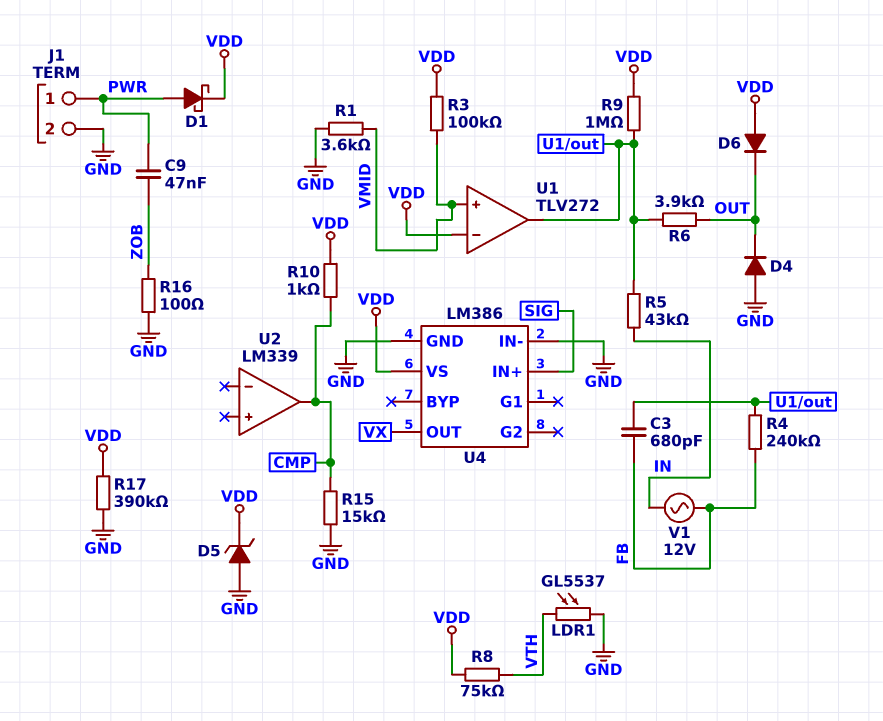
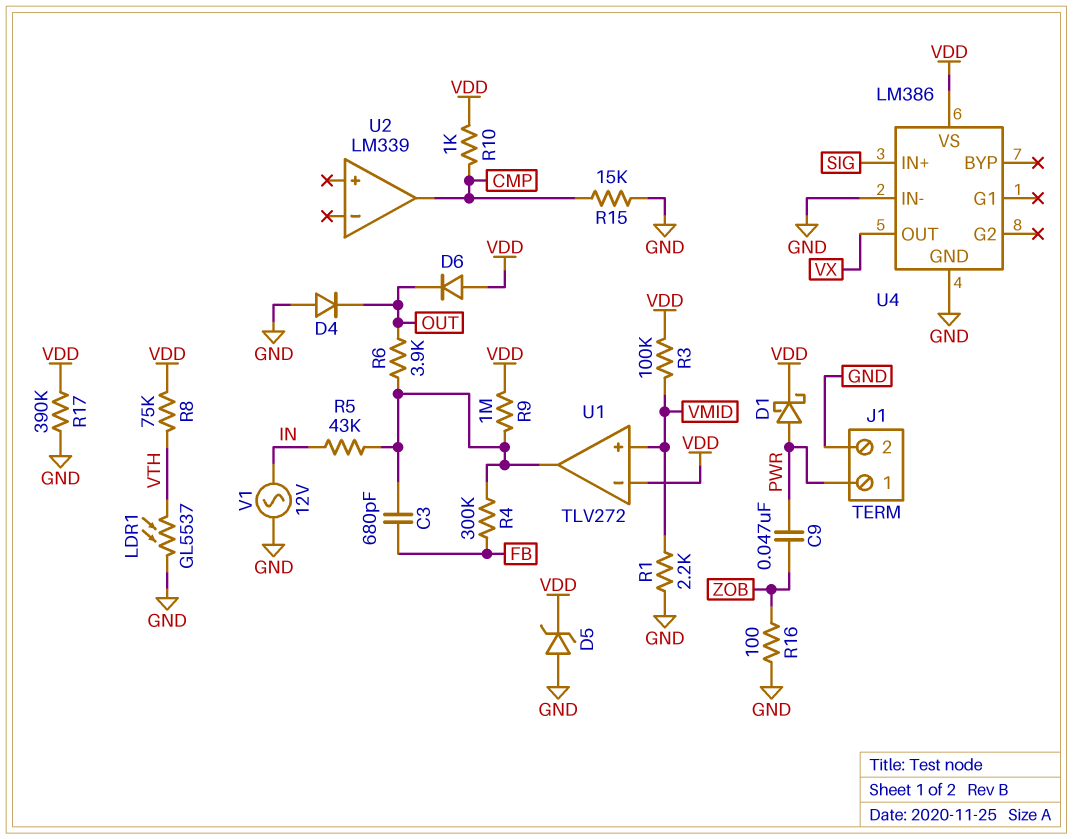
R1: 3.6k (GND, VMID) -> 2.2k (GND, VMID)
R4: 240k (FB, U1/out) -> 300k (FB, U1/out)
V1: AC 12V (FB, IN) -> AC 12V (GND, IN)

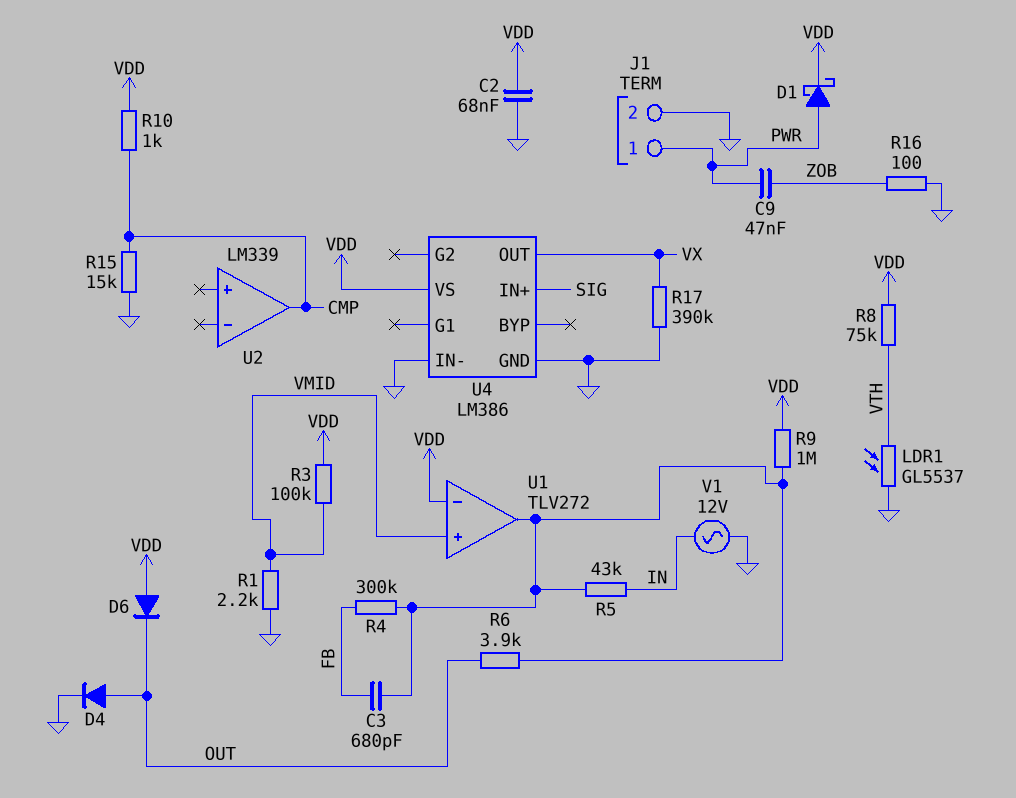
C2: none -> 68nF (GND, VDD)
D4: diode (A GND, K OUT) -> diode (A OUT, K GND)
D5: zener (A GND, K VDD) -> none
R17: 390k (GND, VDD) -> 390k (GND, VX)

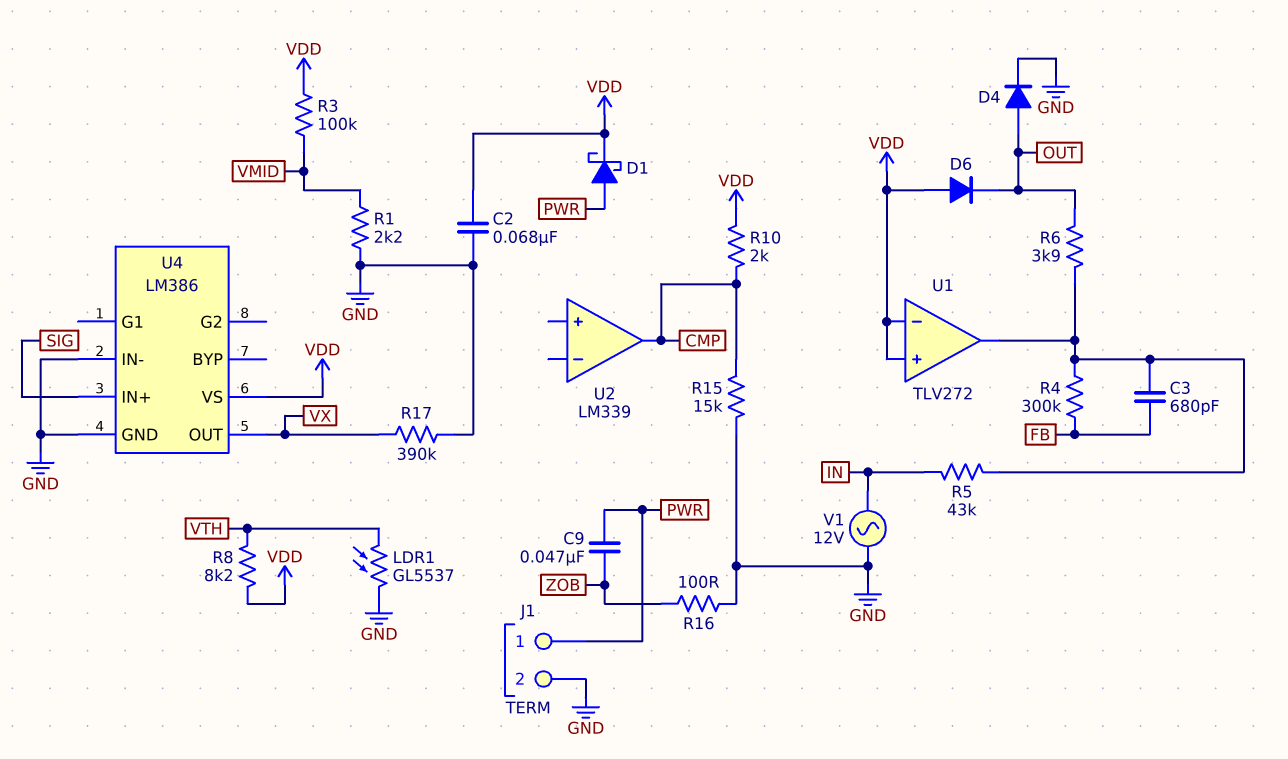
R8: 75k (VDD, VTH) -> 8.2k (VDD, VTH)
R9: 1M (U1/out, VDD) -> none
R10: 1k (CMP, VDD) -> 2k (CMP, VDD)
U1 pin in+: VMID -> VDD

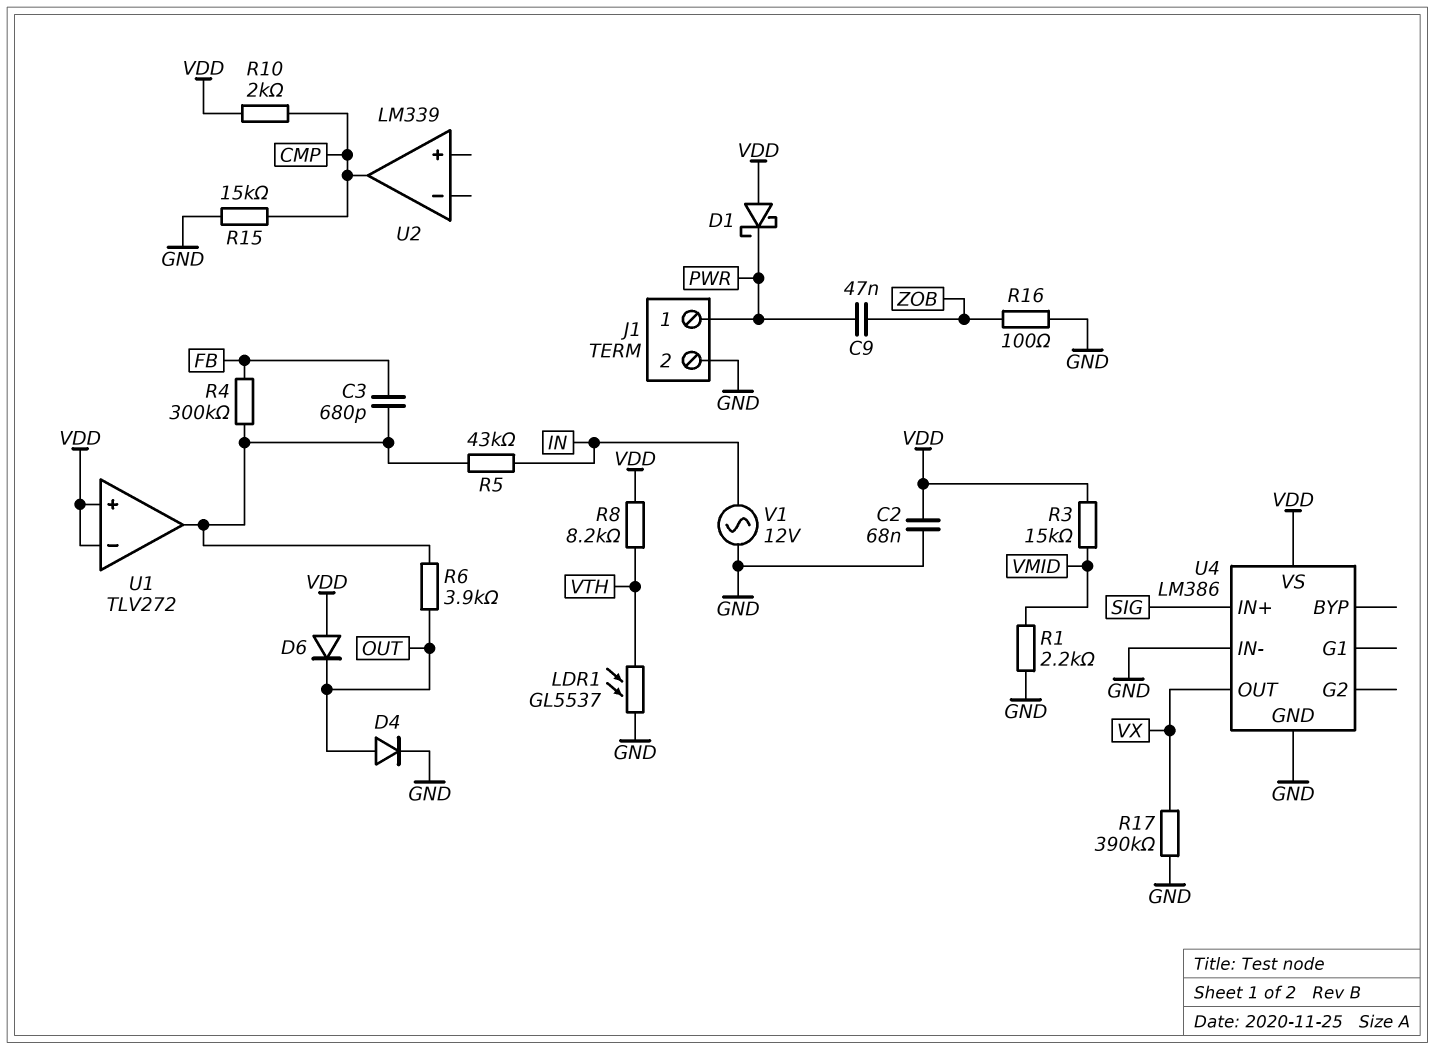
D1: schottky (A PWR, K VDD) -> schottky (A VDD, K PWR)
R3: 100k (VDD, VMID) -> 15k (VDD, VMID)

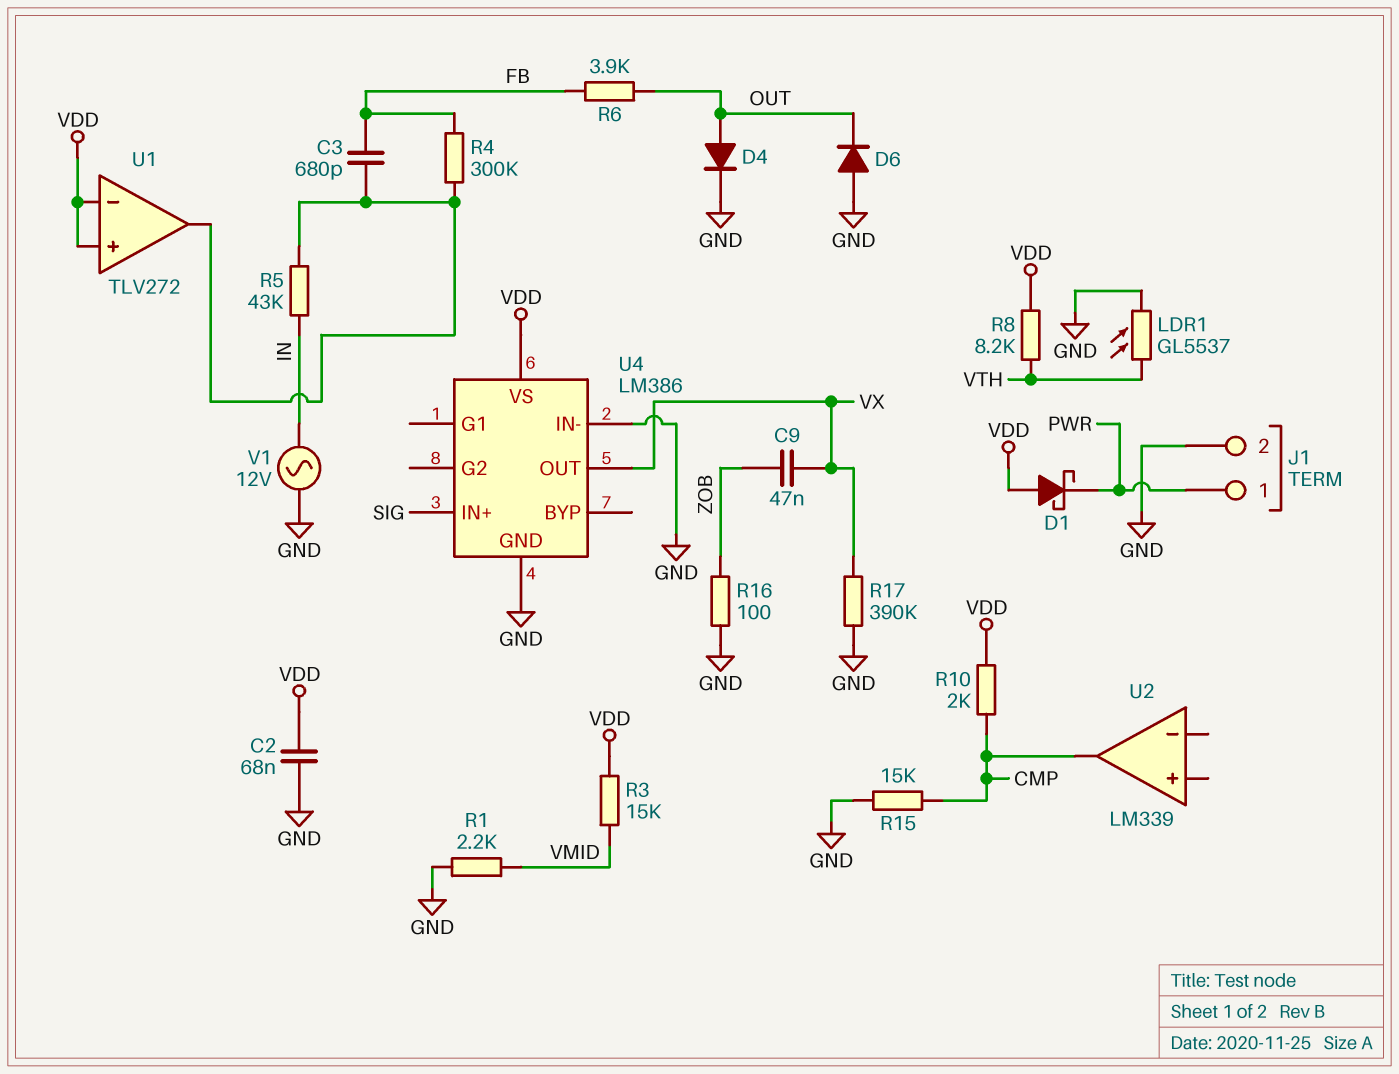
C9: 47nF (PWR, ZOB) -> 47nF (VX, ZOB)
D6: diode (A VDD, K OUT) -> diode (A GND, K OUT)
R6: 3.9k (OUT, U1/out) -> 3.9k (FB, OUT)

